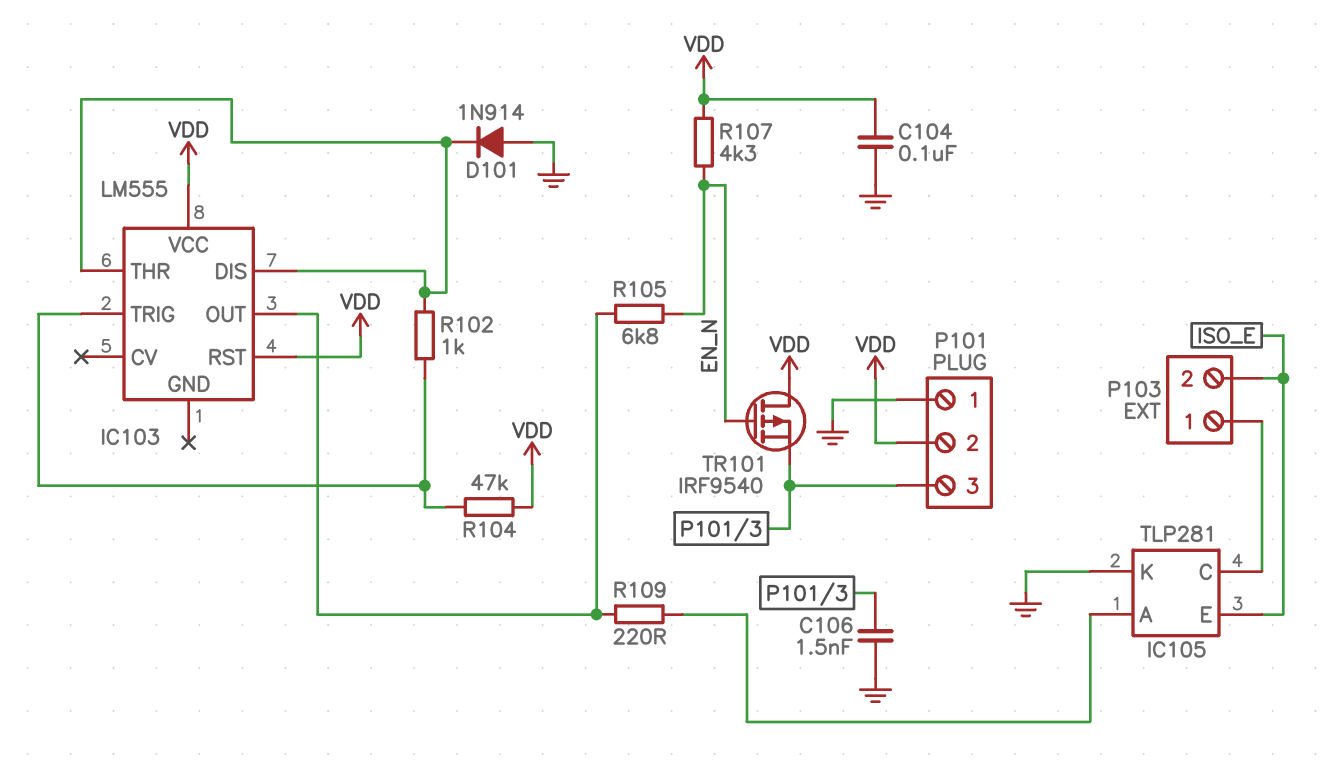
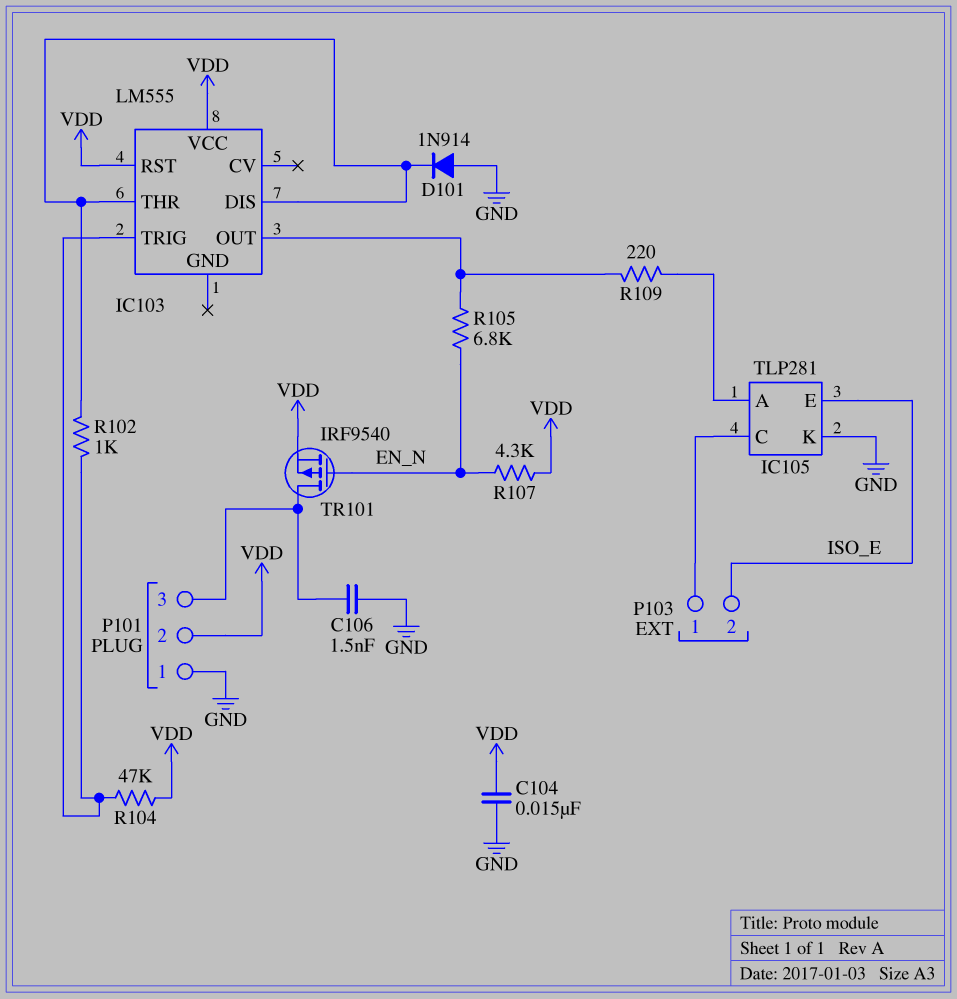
C104: 100nF (GND, VDD) -> 15nF (GND, VDD)
TR101: PMOS IRF9540 (G EN_N, D VDD, S P101/3) -> PMOS IRF9540 (G EN_N, D P101/3, S VDD)

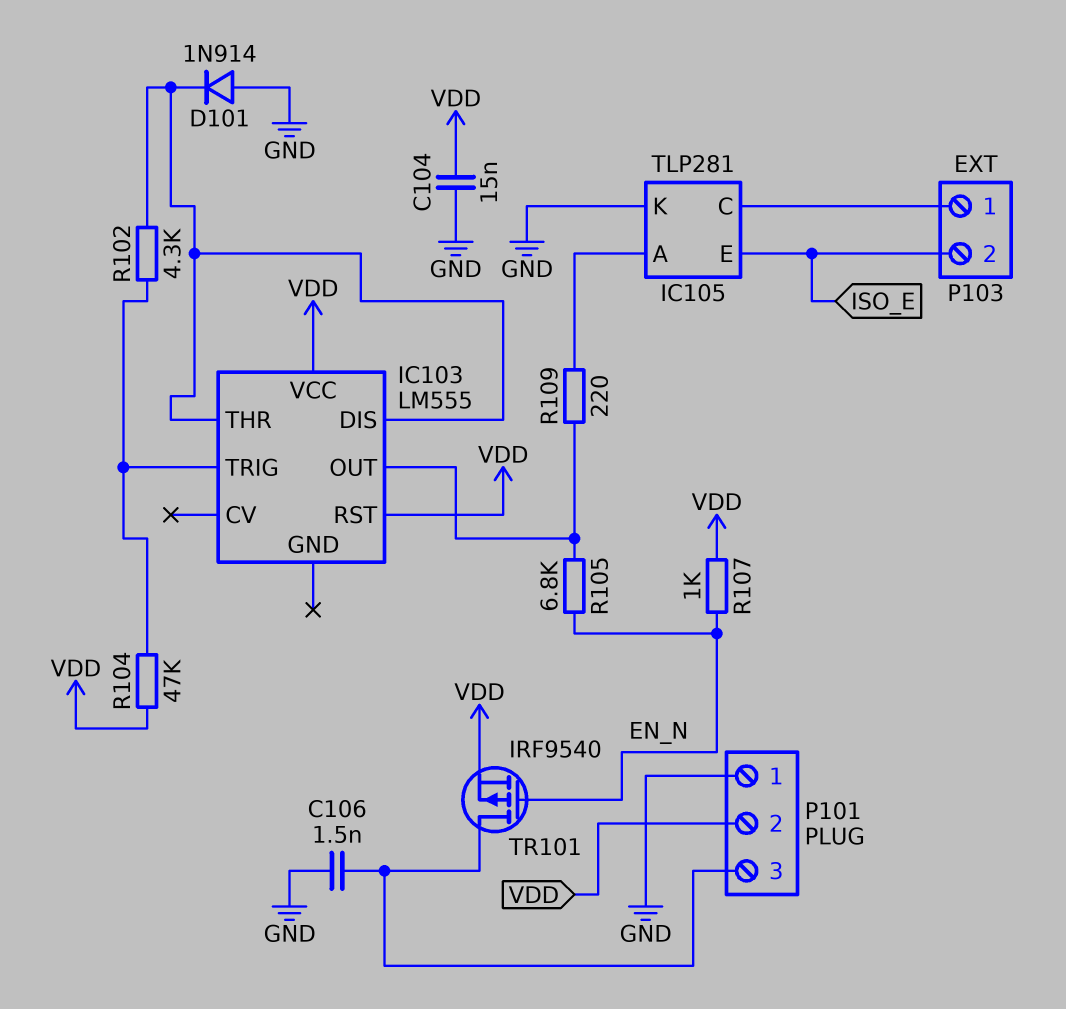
R102: 1k (IC103/DIS, IC103/TRIG) -> 4.3k (IC103/DIS, IC103/TRIG)
R107: 4.3k (EN_N, VDD) -> 1k (EN_N, VDD)

